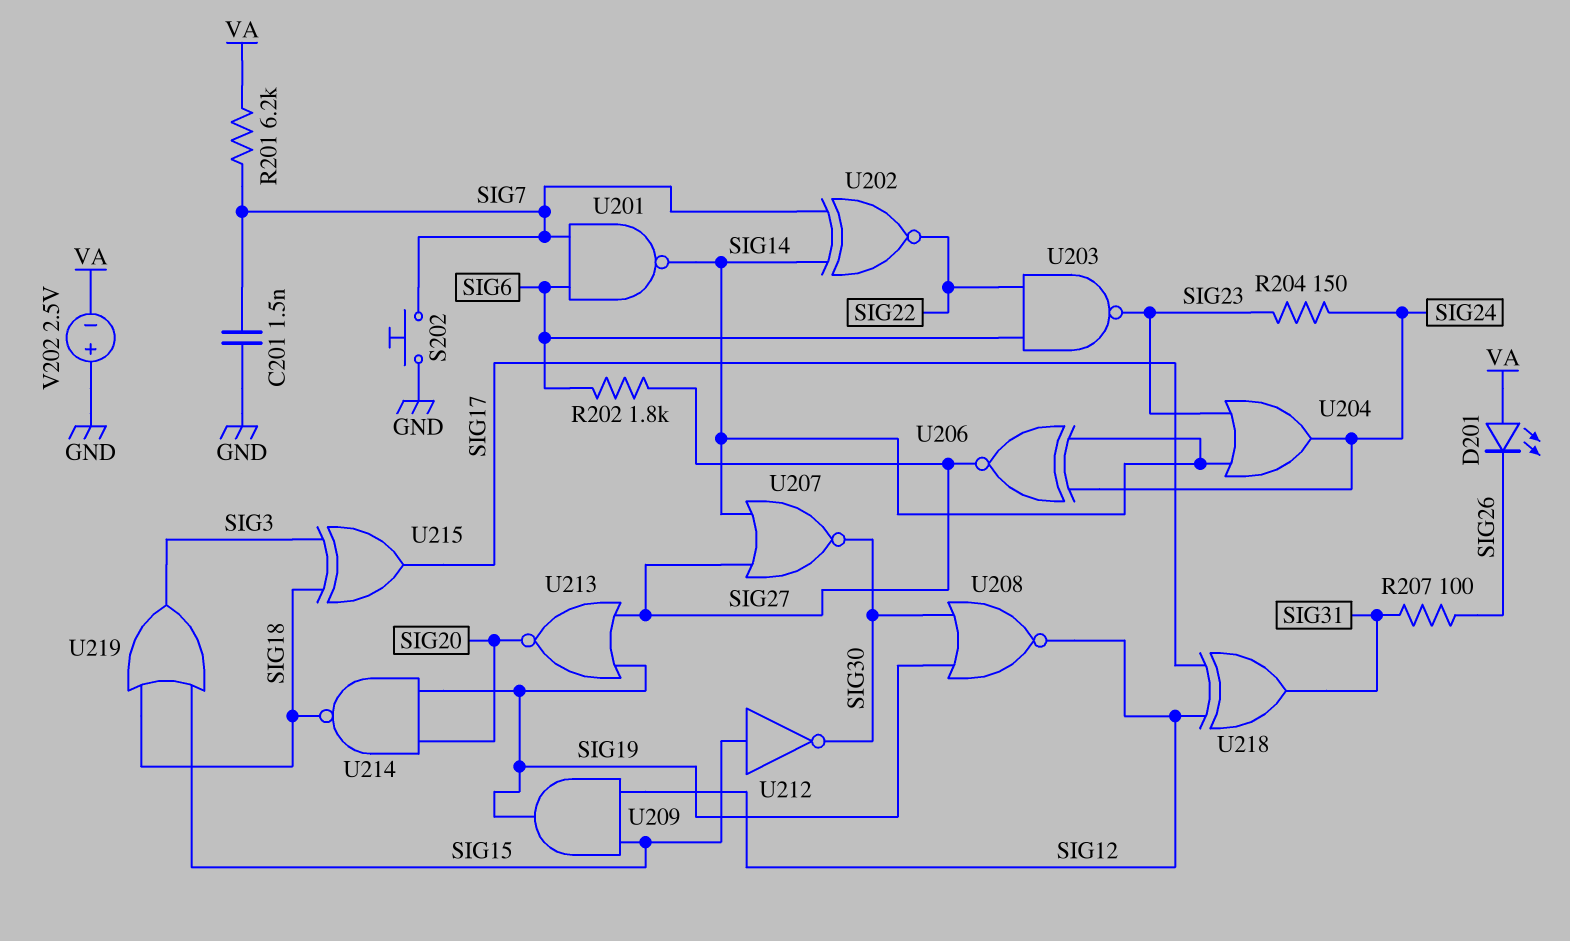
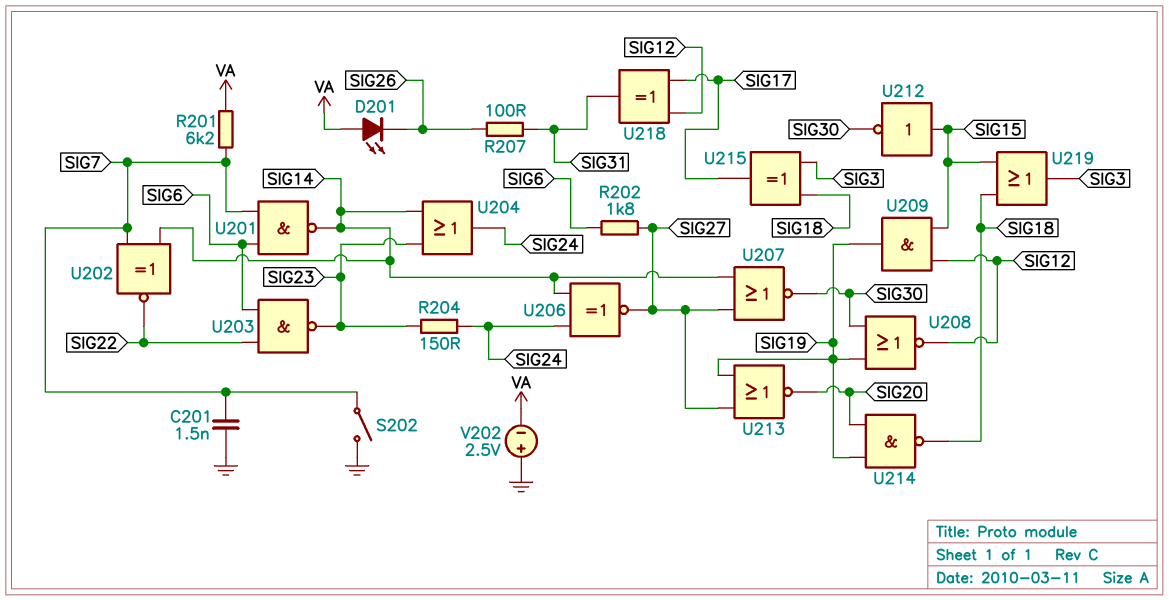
S202: button (GND, SIG7) -> switch (GND, SIG7)

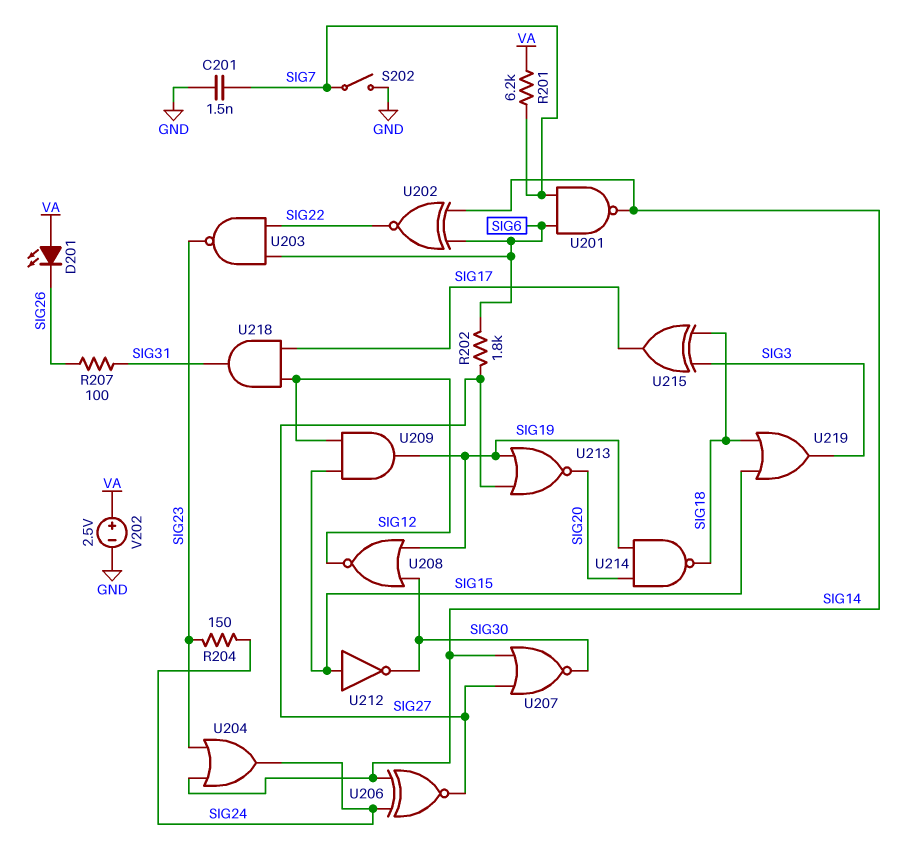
U202: XNOR (in SIG7, in SIG14, out SIG22) -> XNOR (in SIG6, in SIG14, out SIG22)
U218: XOR (in SIG12, in SIG17, out SIG31) -> AND (in SIG12, in SIG17, out SIG31)
V202: 2.5V (plus GND, minus VA) -> 2.5V (plus VA, minus GND)

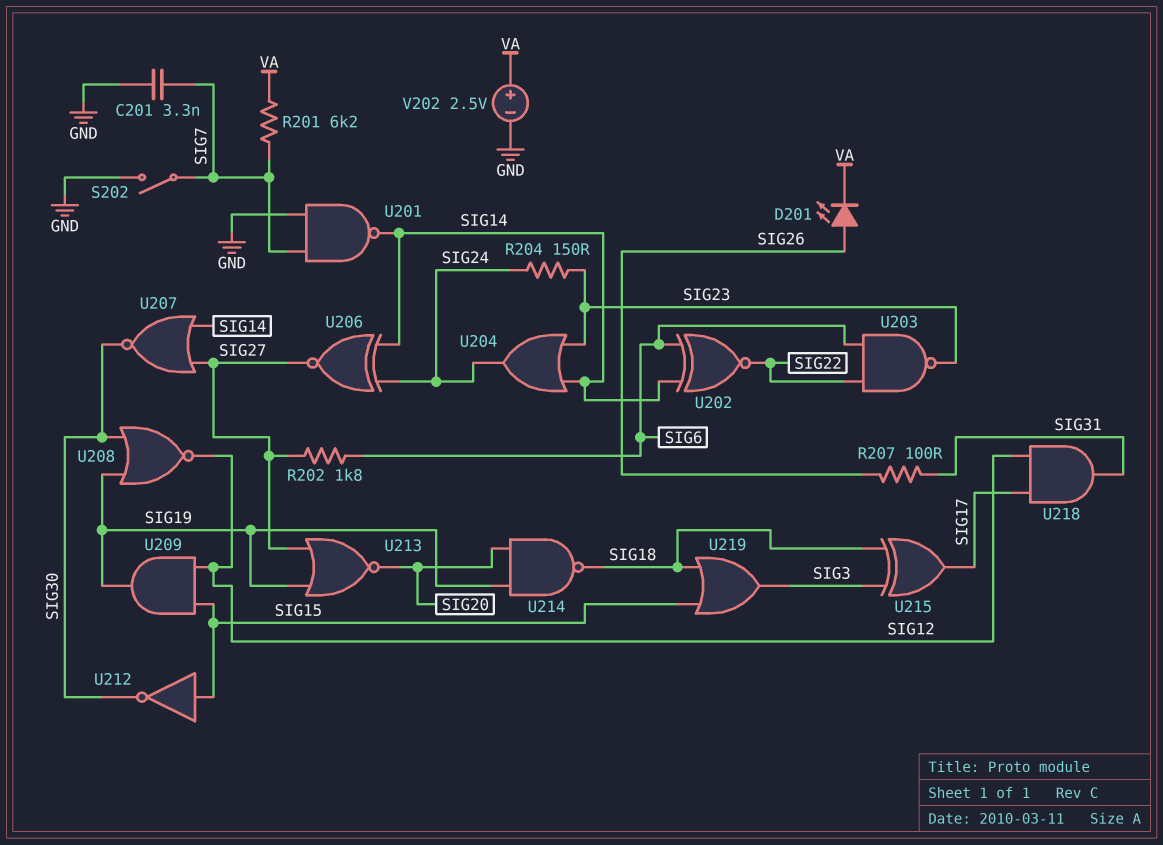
C201: 1.5nF (GND, SIG7) -> 3.3nF (GND, SIG7)
D201: LED (A VA, K SIG26) -> LED (A SIG26, K VA)
U201: NAND (in SIG6, in SIG7, out SIG14) -> NAND (in GND, in SIG7, out SIG14)

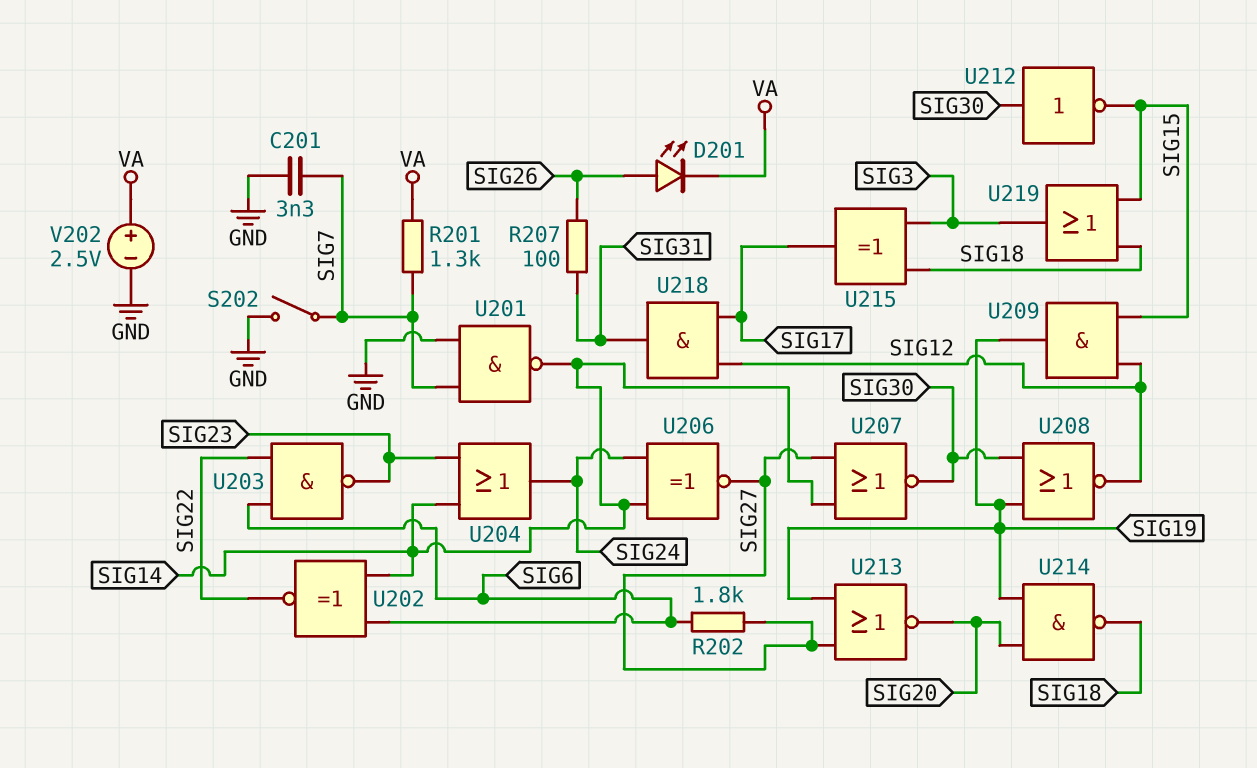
R201: 6.2k (SIG7, VA) -> 1.3k (SIG7, VA)
R204: 150 (SIG23, SIG24) -> none
U212: NOT (in SIG15, out SIG30) -> NOT (in SIG30, out SIG15)

